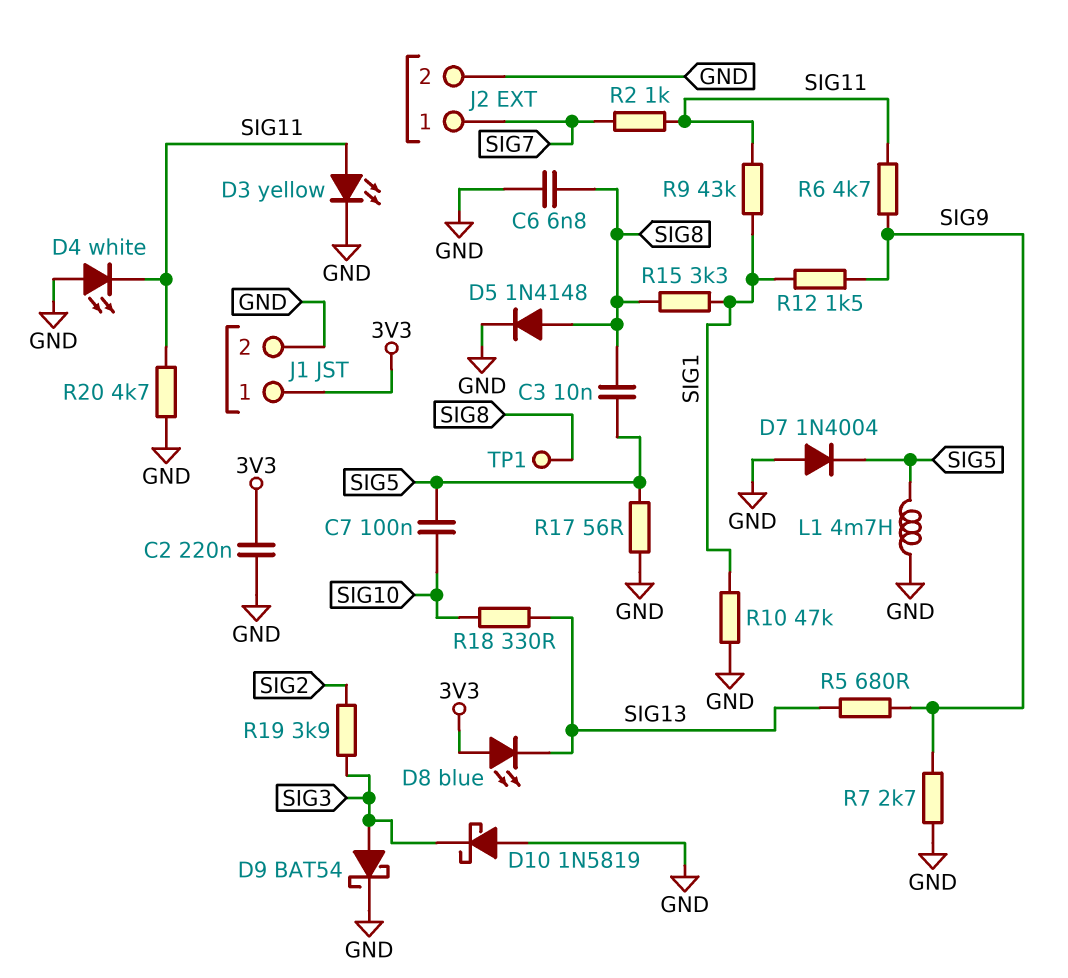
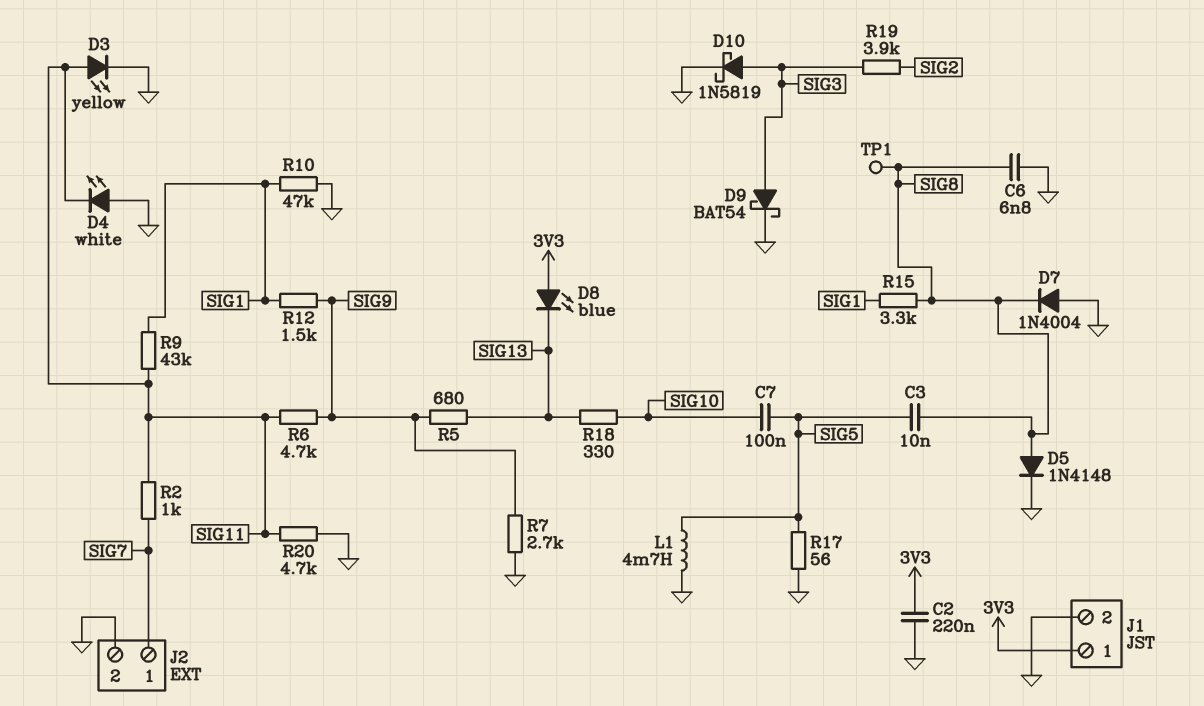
D7: diode 1N4004 (A GND, K SIG5) -> diode 1N4004 (A GND, K SIG8)
D10: schottky 1N5819 (A GND, K SIG3) -> schottky 1N5819 (A SIG3, K GND)

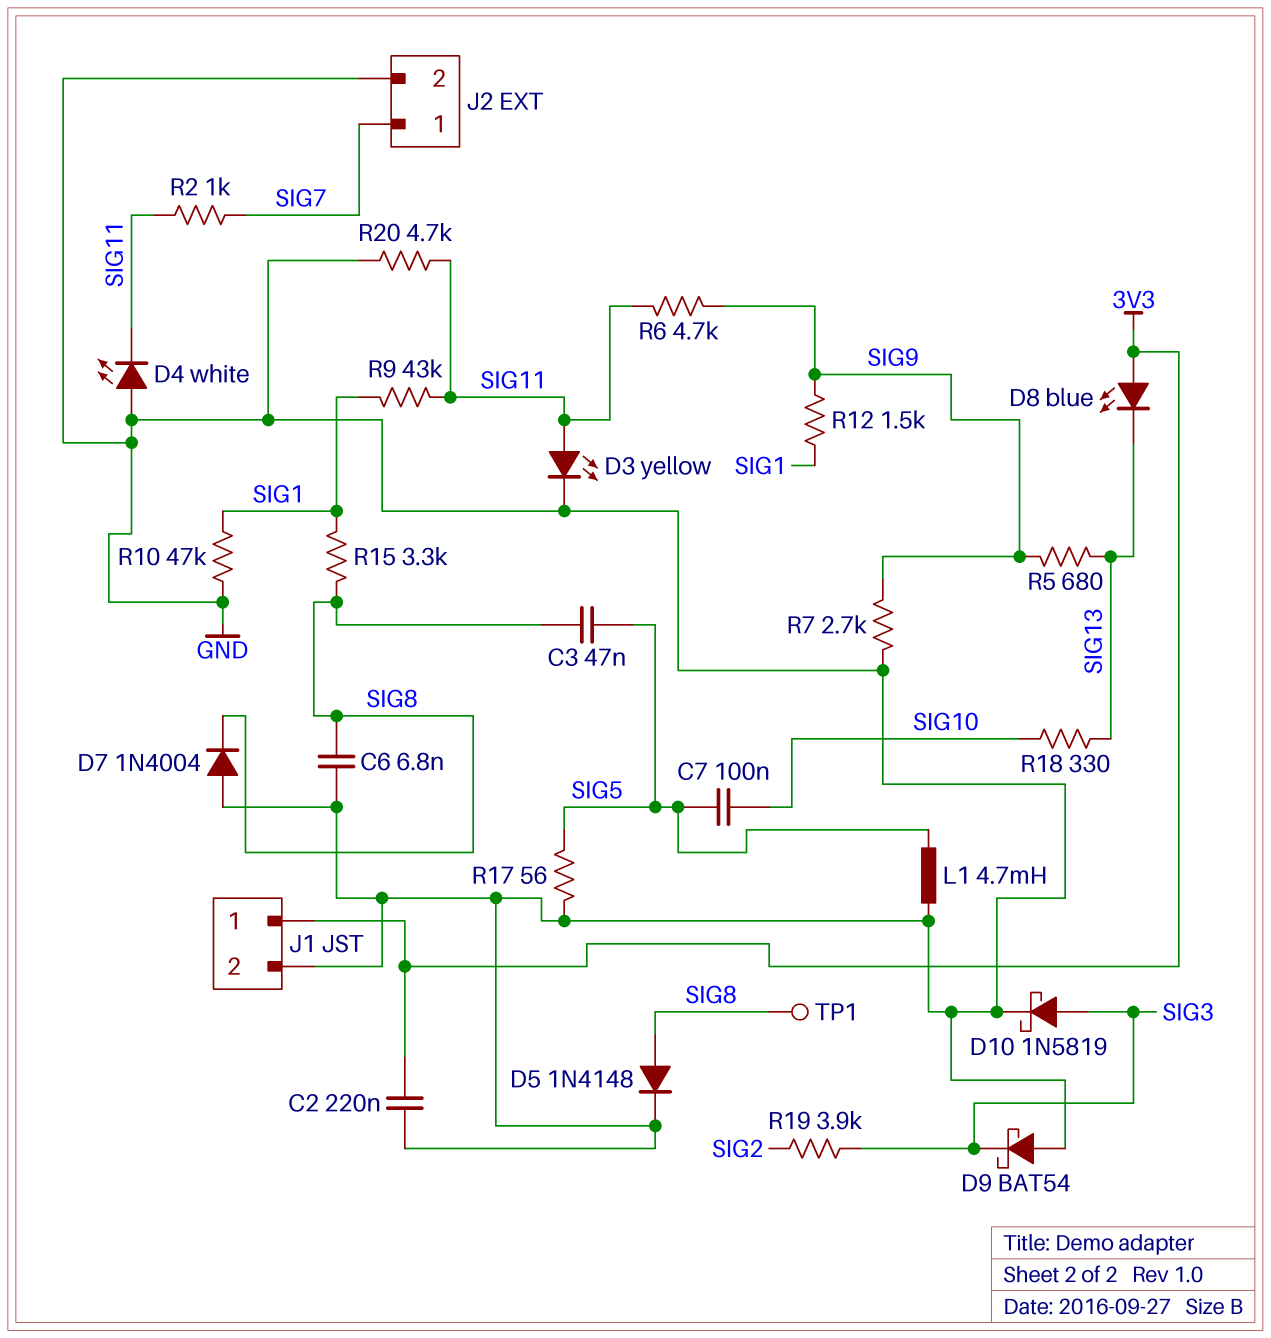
C3: 10nF (SIG5, SIG8) -> 47nF (SIG5, SIG8)
D9: schottky BAT54 (A SIG3, K GND) -> schottky BAT54 (A GND, K SIG3)

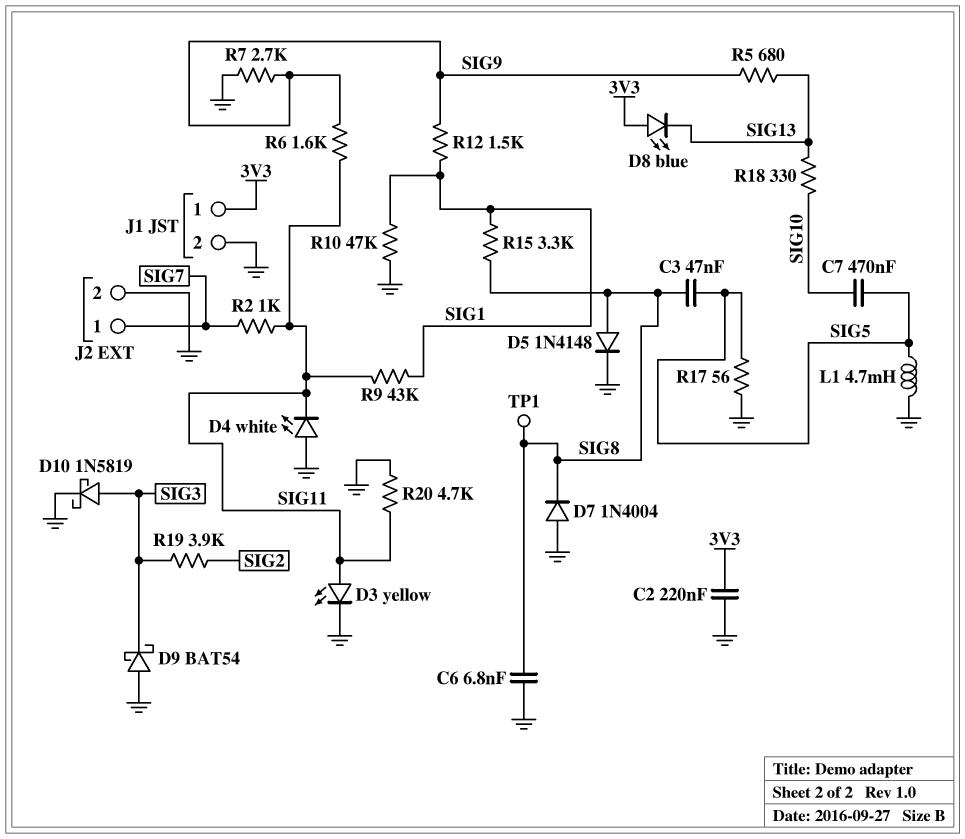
C7: 100nF (SIG5, SIG10) -> 470nF (SIG5, SIG10)
R6: 4.7k (SIG9, SIG11) -> 1.6k (SIG9, SIG11)

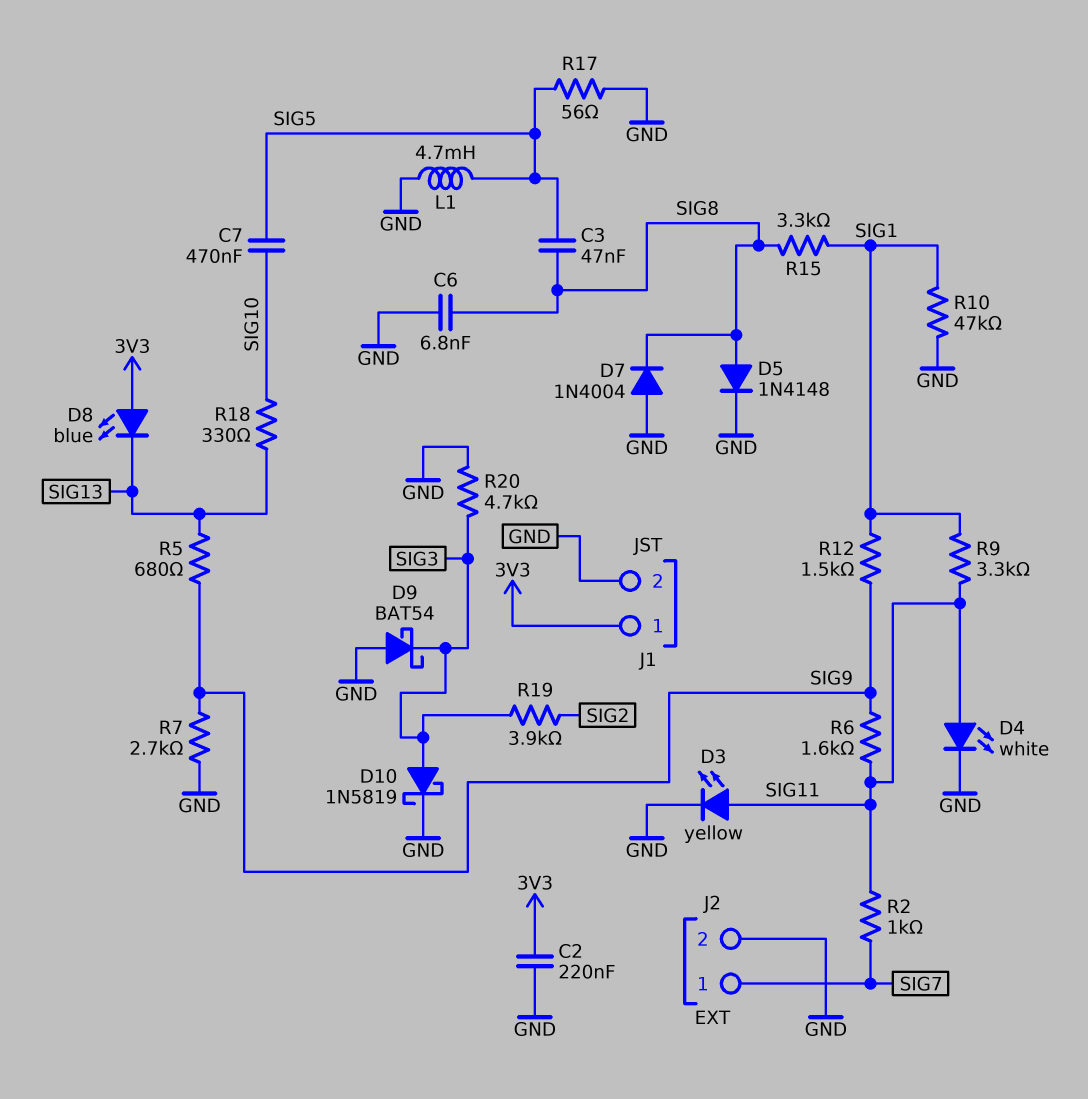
D4: LED white (A GND, K SIG11) -> LED white (A SIG11, K GND)
R9: 43k (SIG1, SIG11) -> 3.3k (SIG1, SIG11)
R20: 4.7k (GND, SIG11) -> 4.7k (GND, SIG3)
TP1: test point (SIG8) -> none

